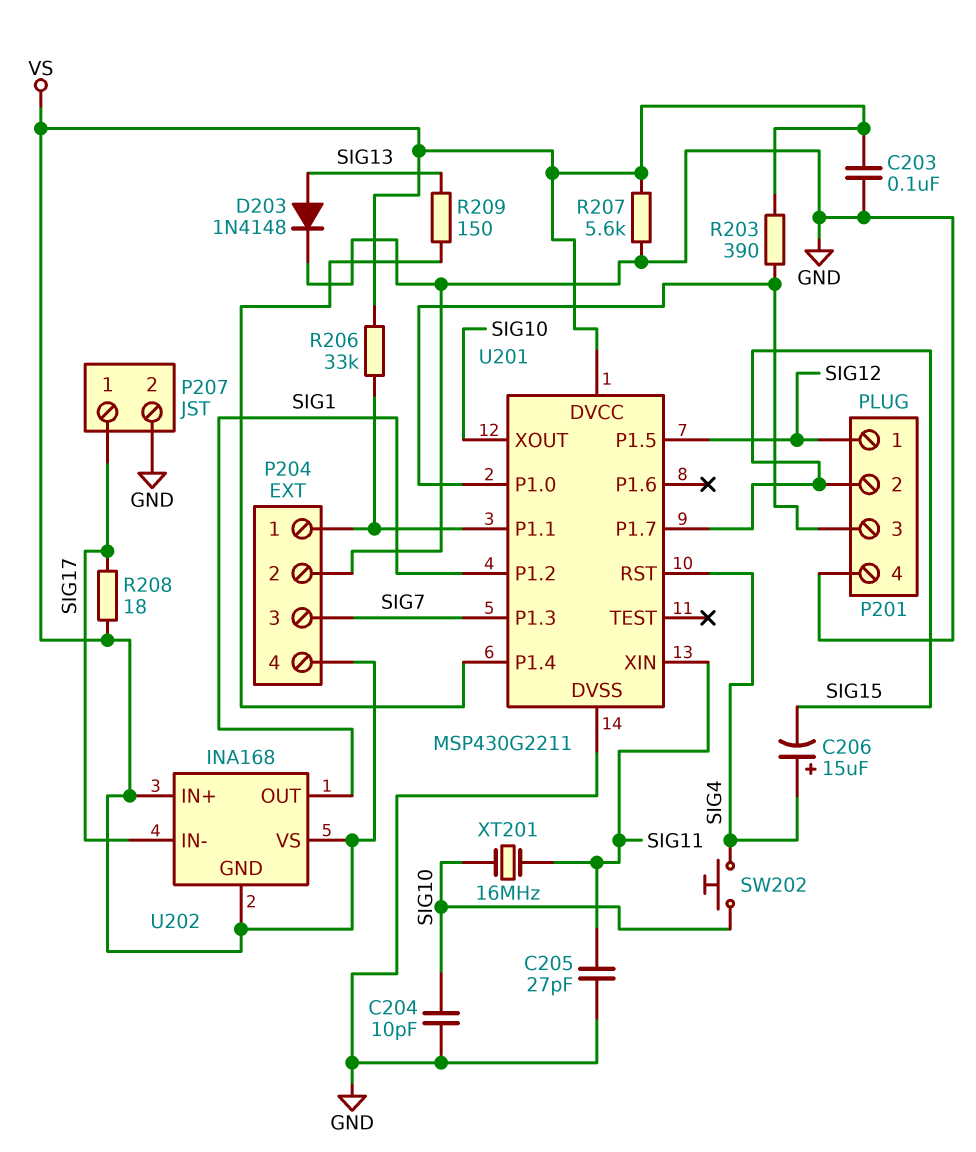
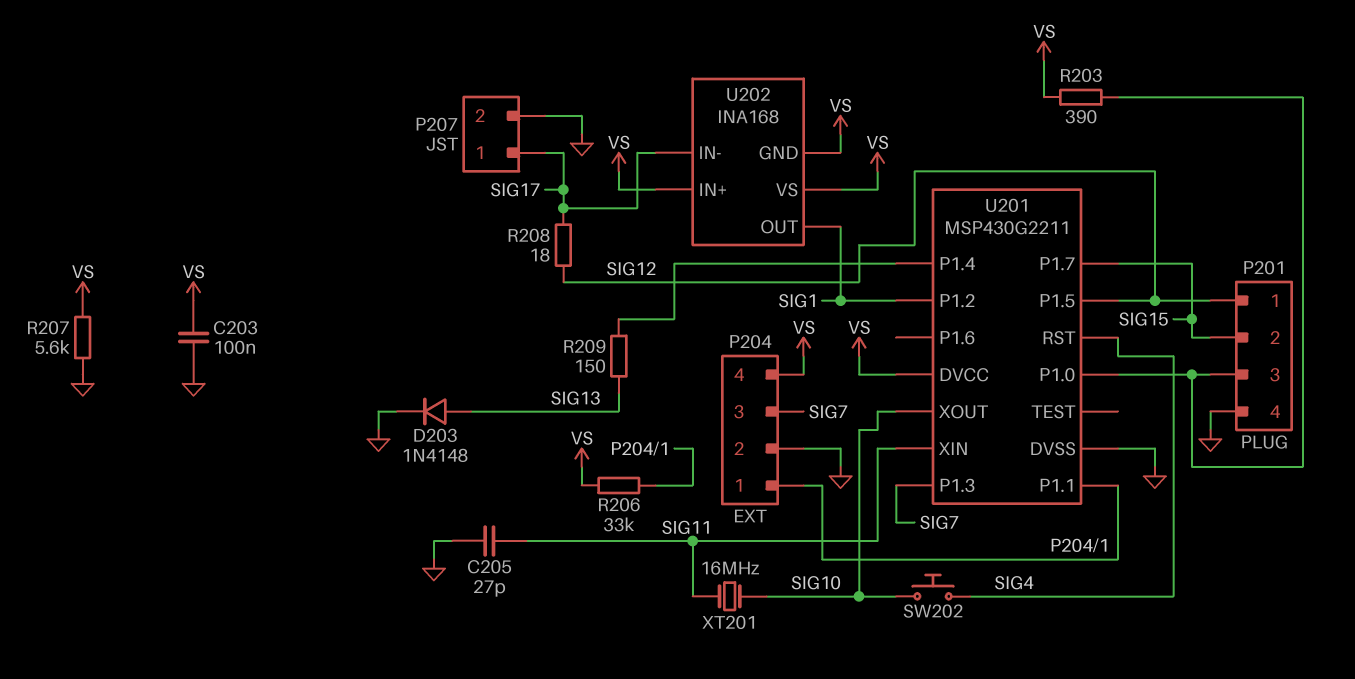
C204: 10pF (GND, SIG10) -> none
C206: 15uF (plus SIG4, minus SIG15) -> none
R208: 18 (SIG17, VS) -> 18 (SIG12, SIG17)

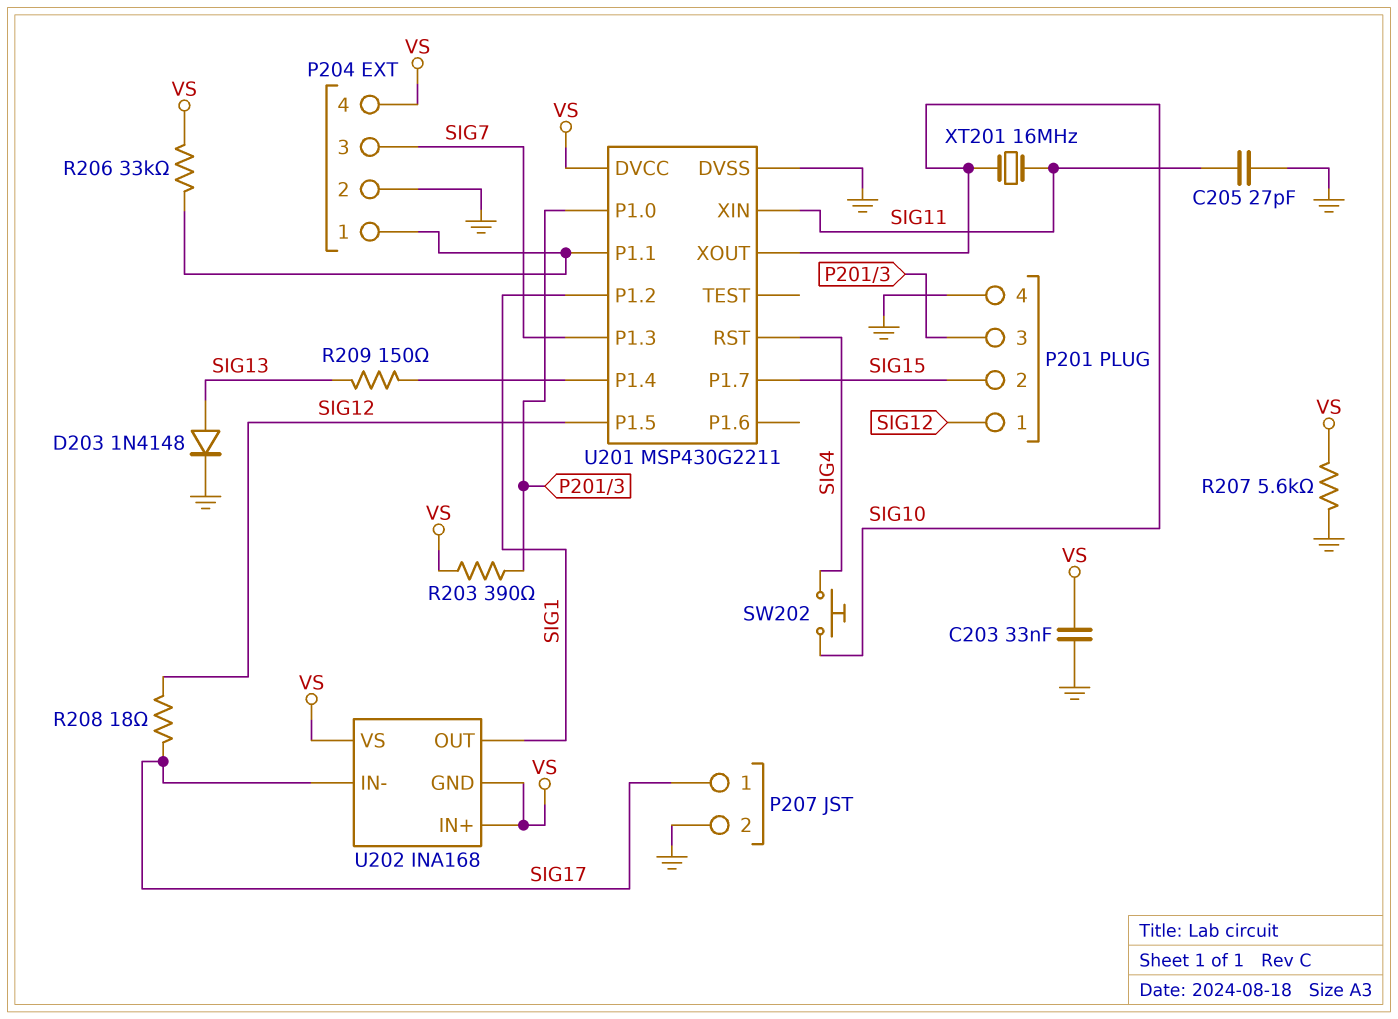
C203: 100nF (GND, VS) -> 33nF (GND, VS)

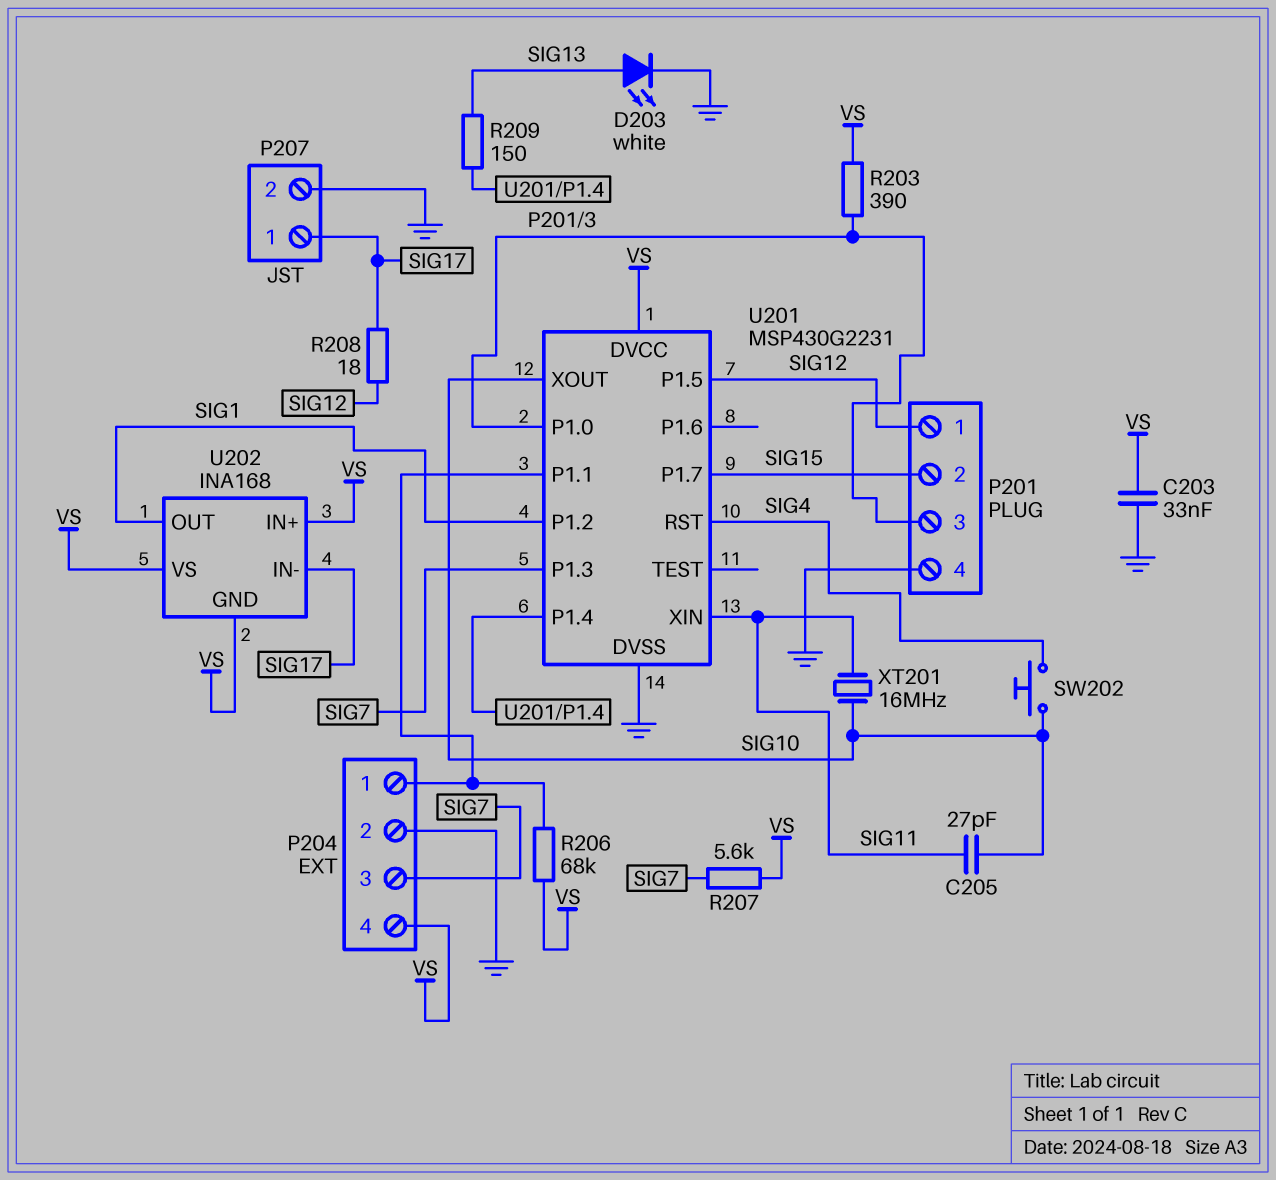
C205: 27pF (GND, SIG11) -> 27pF (SIG10, SIG11)
D203: diode 1N4148 (A SIG13, K GND) -> LED white (A SIG13, K GND)
R206: 33k (P204/1, VS) -> 68k (P204/1, VS)
R207: 5.6k (GND, VS) -> 5.6k (SIG7, VS)
U201: MSP430G2211 -> MSP430G2231

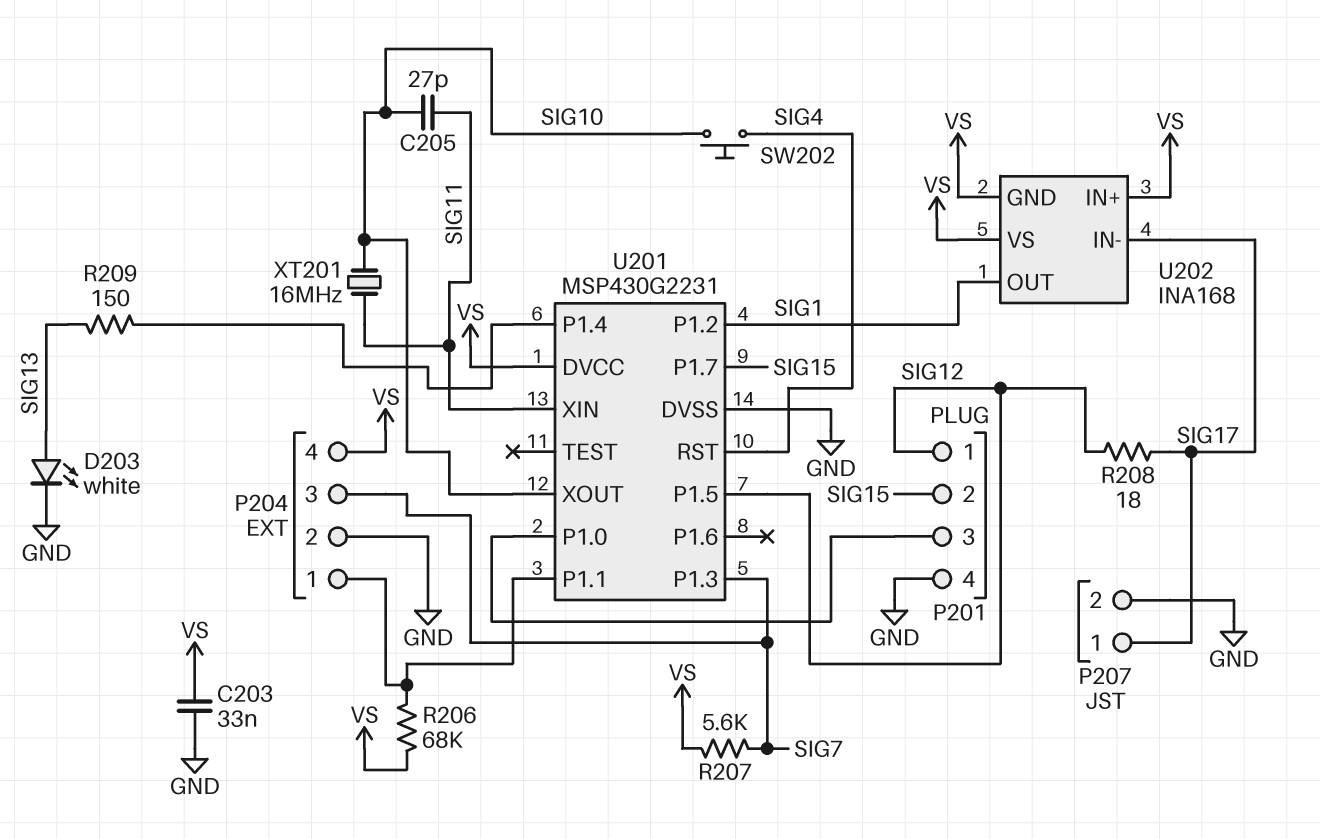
R203: 390 (P201/3, VS) -> none

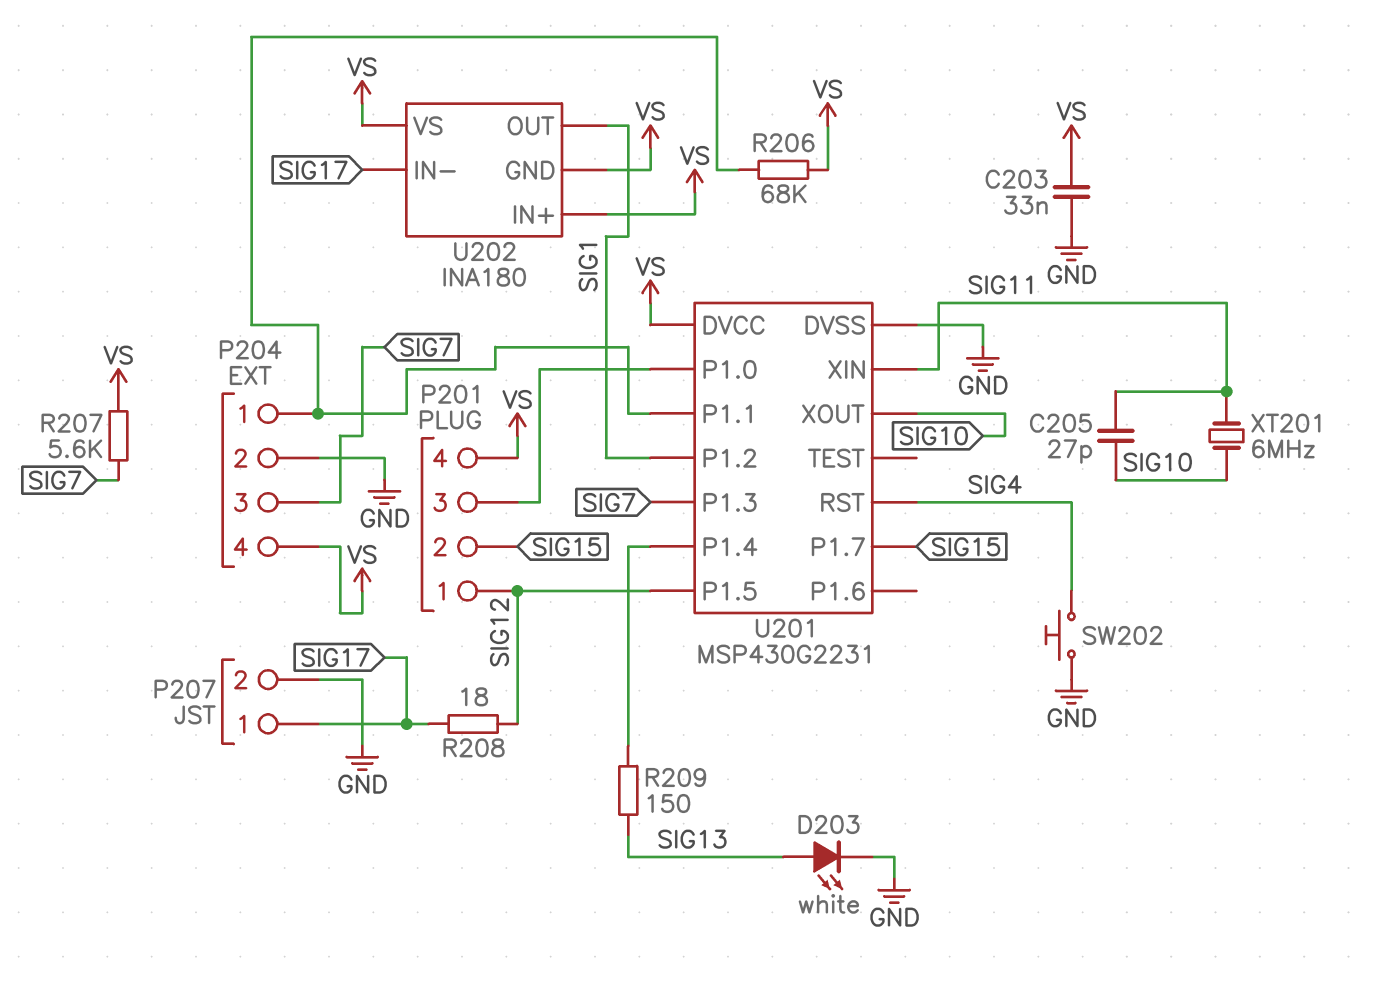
P201 pin 4: GND -> VS
SW202: button (SIG4, SIG10) -> button (GND, SIG4)
U202: INA168 -> INA180
XT201: 16MHz (SIG10, SIG11) -> 6MHz (SIG10, SIG11)

